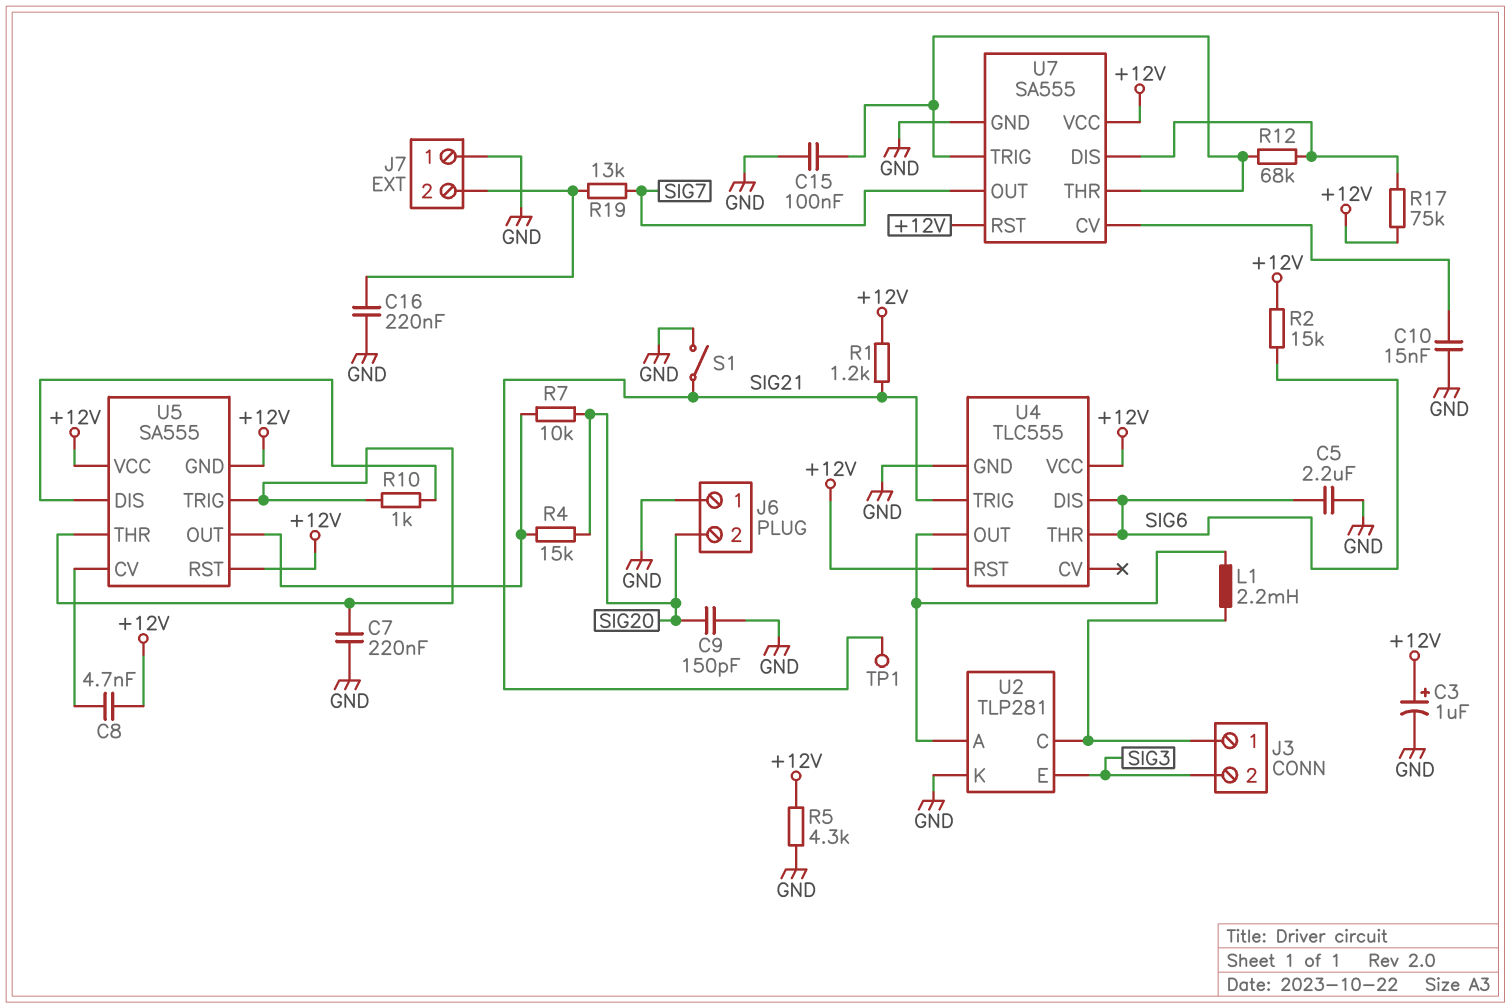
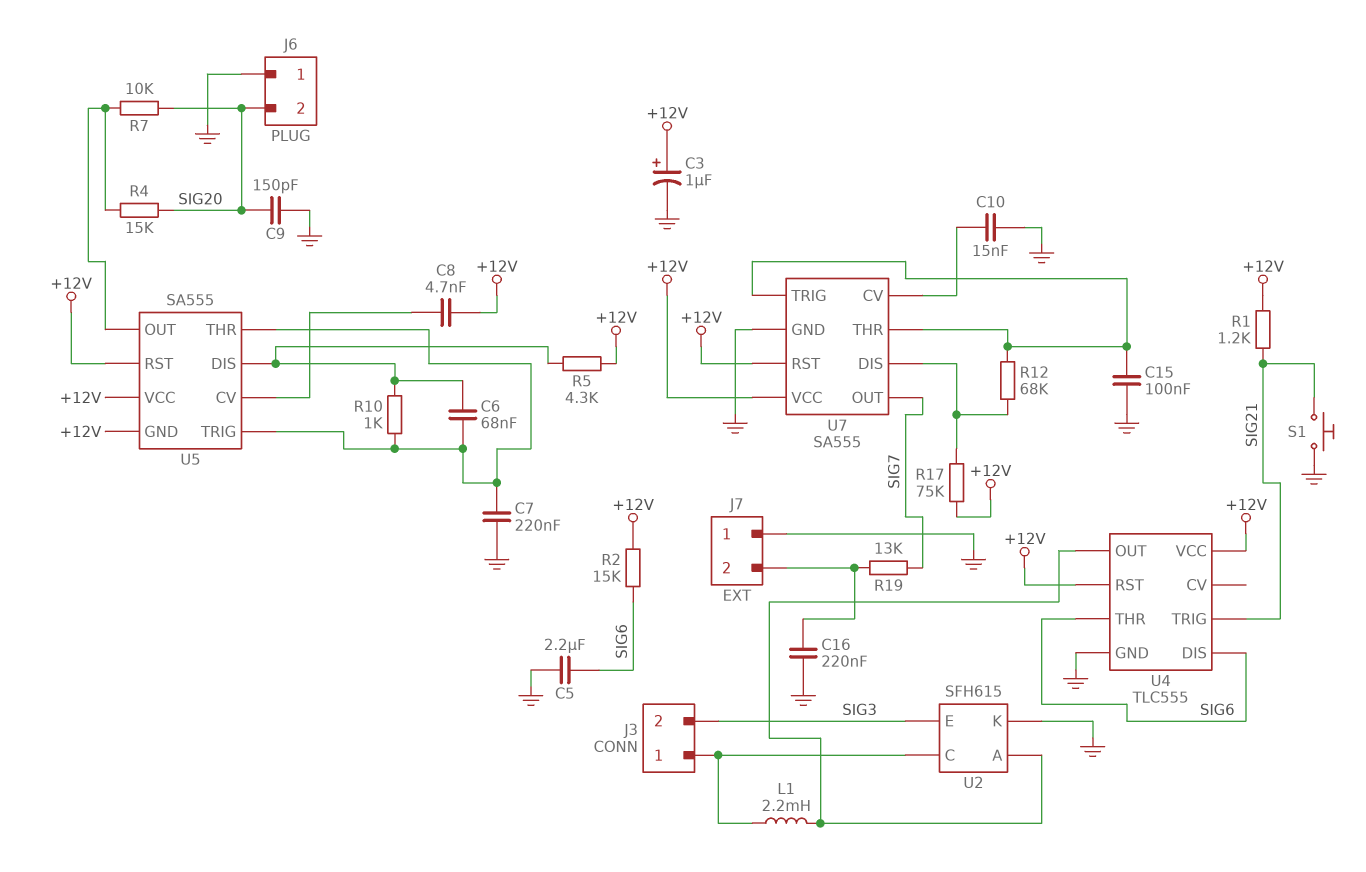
C6: none -> 68nF (U5/DIS, U5/THR)
R5: 4.3k (+12V, GND) -> 4.3k (+12V, U5/DIS)
S1: switch (GND, SIG21) -> button (GND, SIG21)
TP1: test point (SIG21) -> none
U2: TLP281 -> SFH615

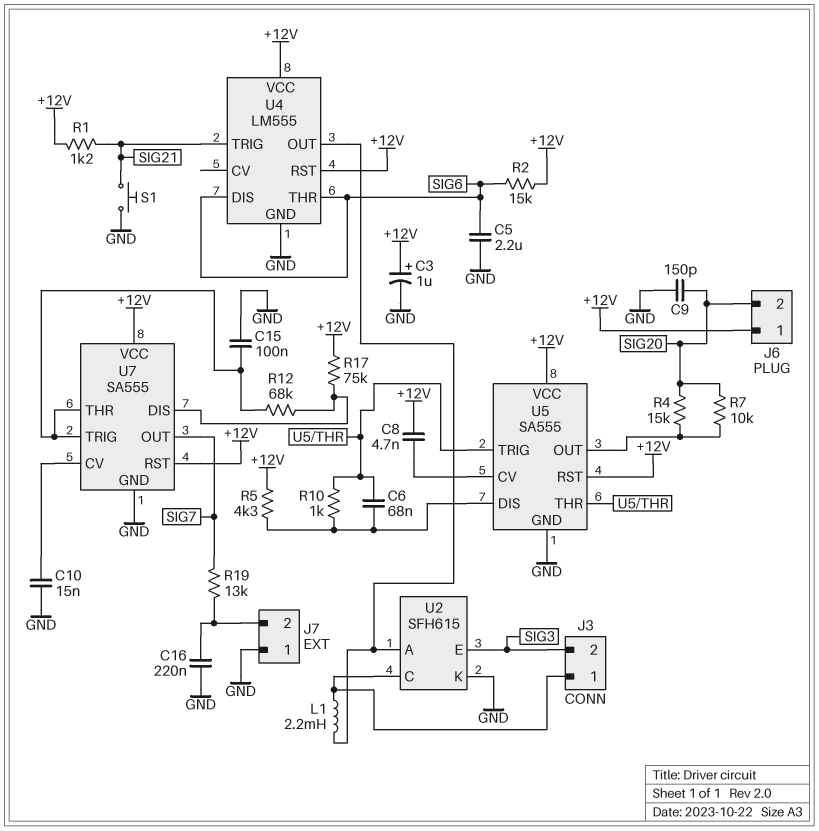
C7: 220nF (GND, U5/THR) -> none
J6 pin 1: GND -> +12V
U4: TLC555 -> LM555
U5 pin GND: +12V -> GND

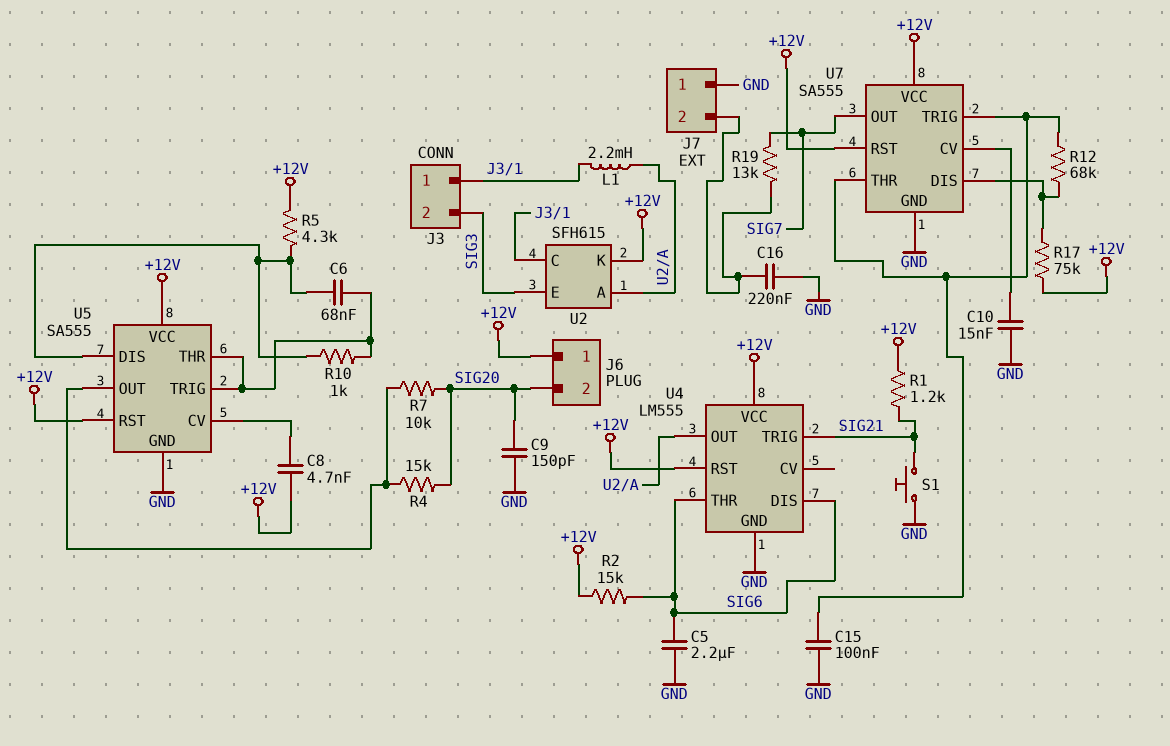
C3: 1uF (plus +12V, minus GND) -> none
U2 pin K: GND -> +12V

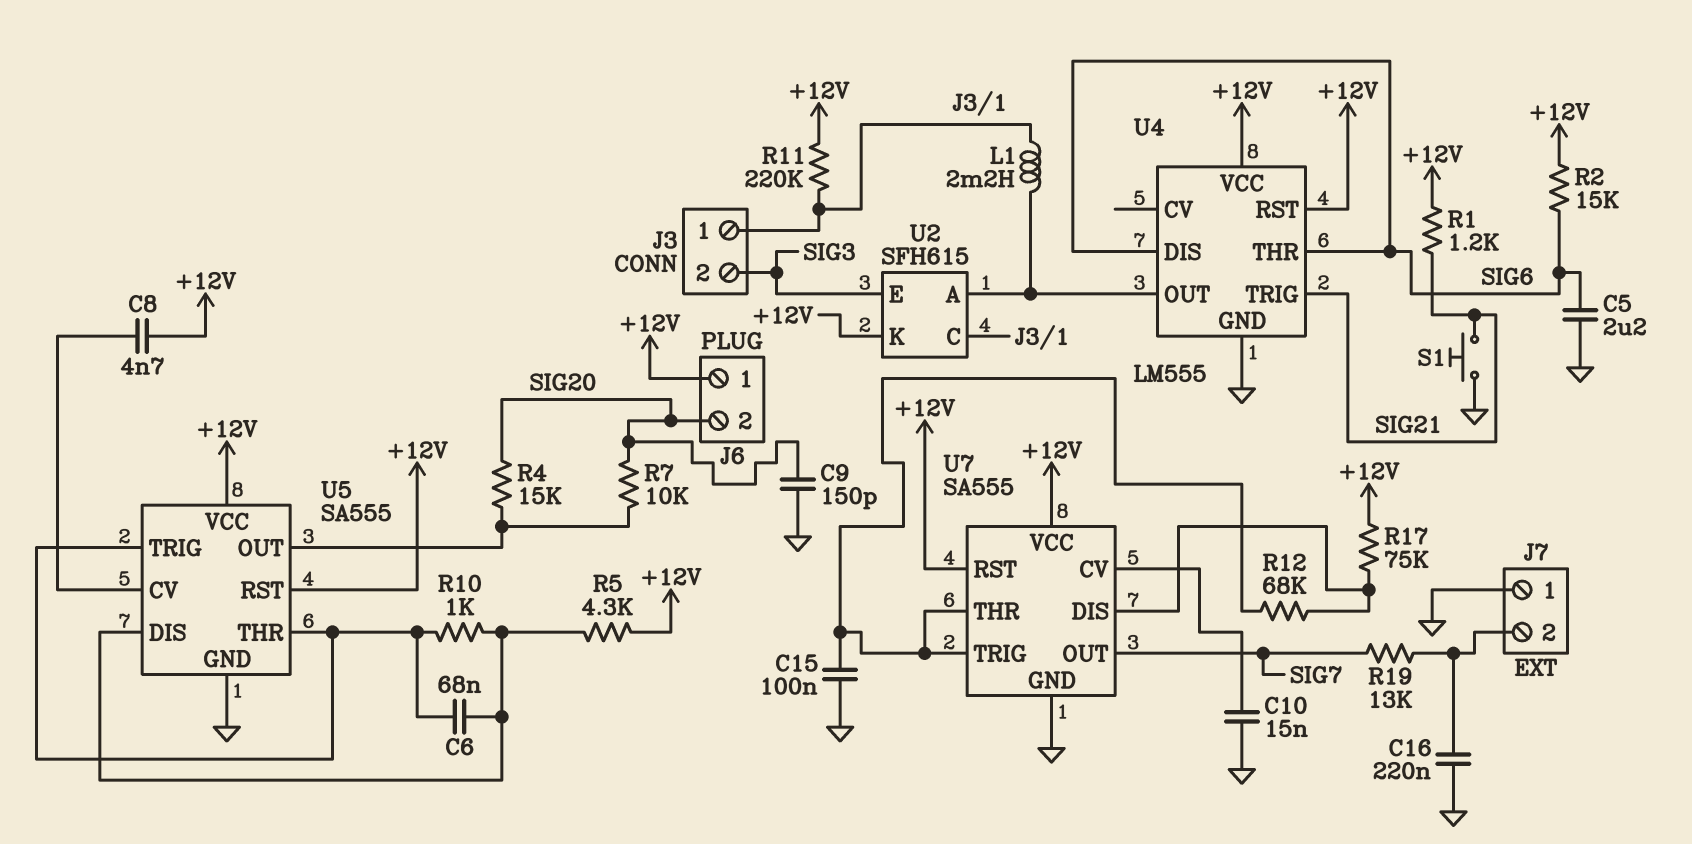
R11: none -> 220k (+12V, J3/1)

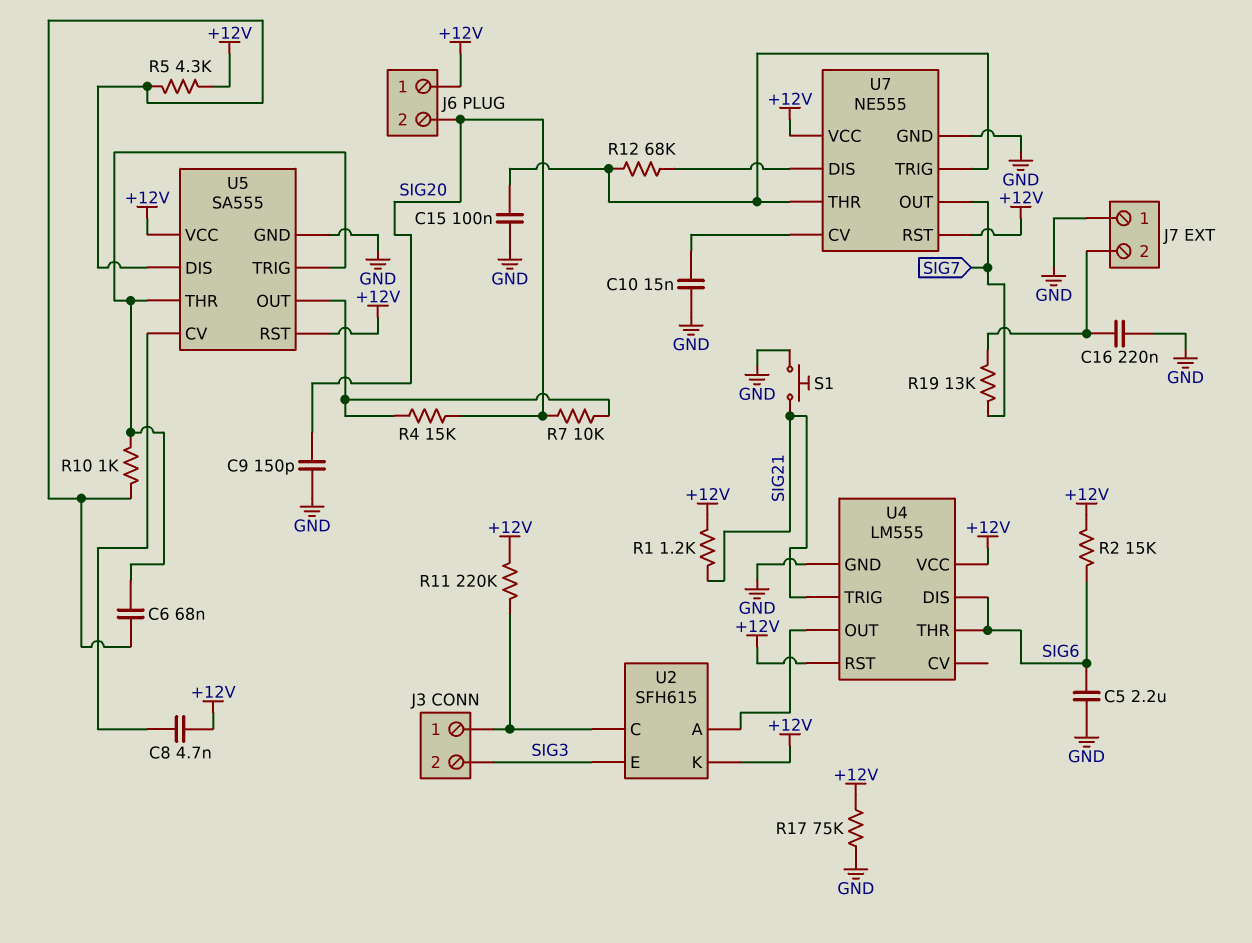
L1: 2.2mH (J3/1, U2/A) -> none
R17: 75k (+12V, U7/DIS) -> 75k (+12V, GND)
U7: SA555 -> NE555

